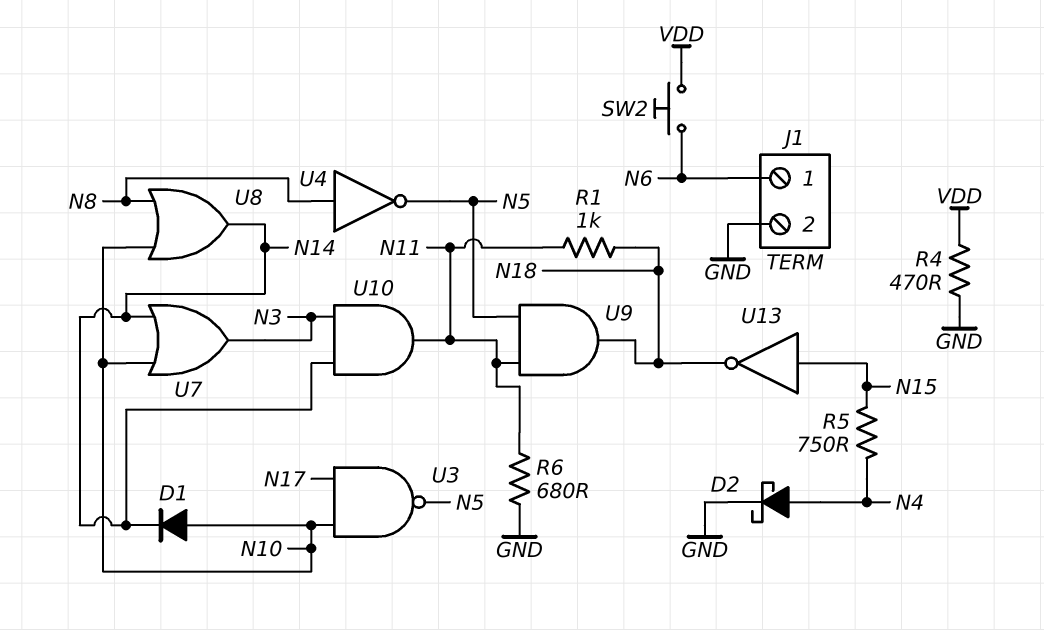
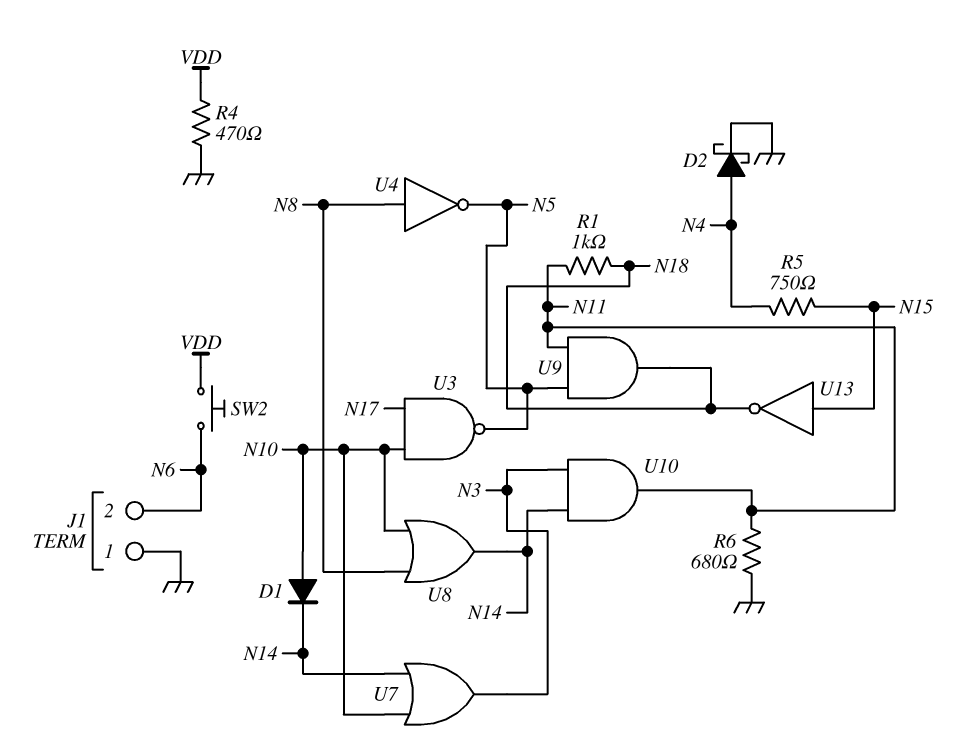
J1 pin 1: N6 -> GND
J1 pin 2: GND -> N6

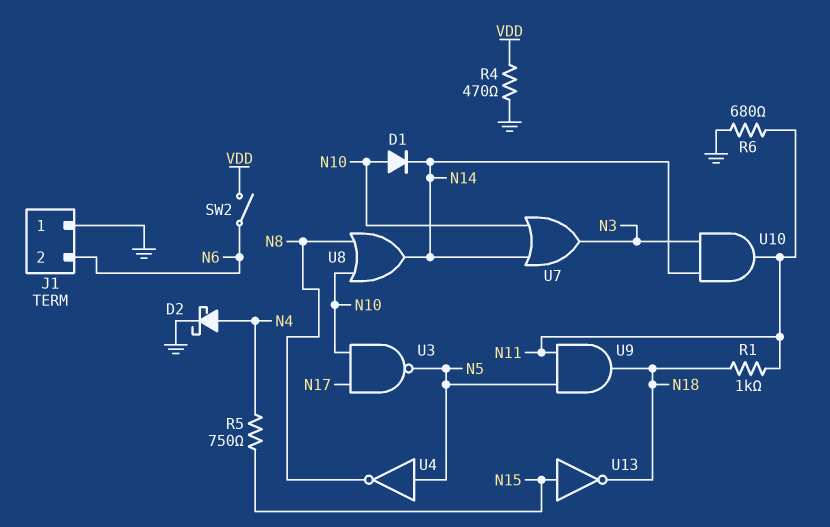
SW2: button (N6, VDD) -> switch (N6, VDD)
U4: NOT (in N8, out N5) -> NOT (in N5, out N8)

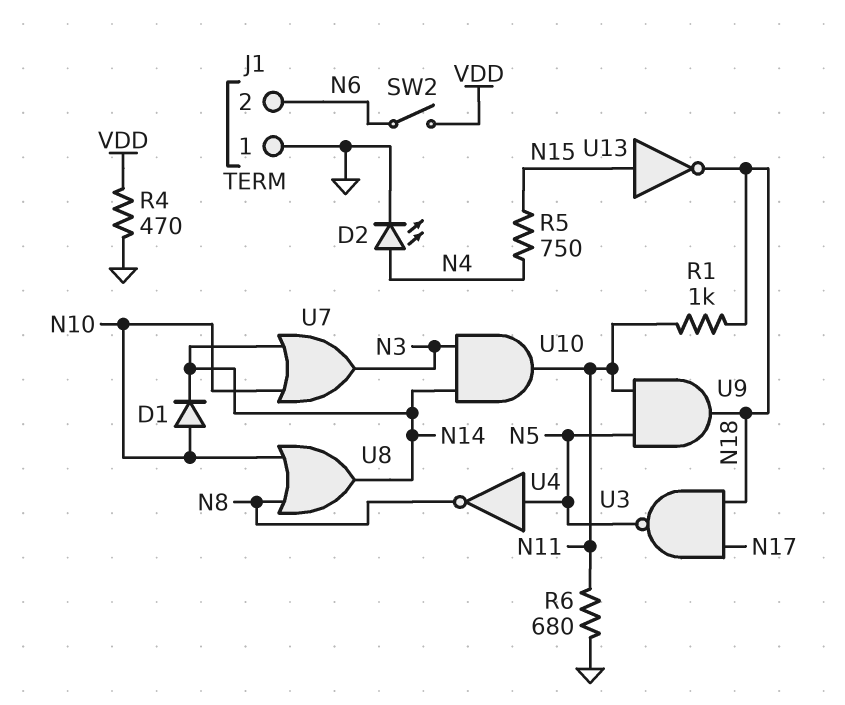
D2: schottky (A N4, K GND) -> LED (A N4, K GND)
U3: NAND (in N10, in N17, out N5) -> NAND (in N17, in N18, out N5)

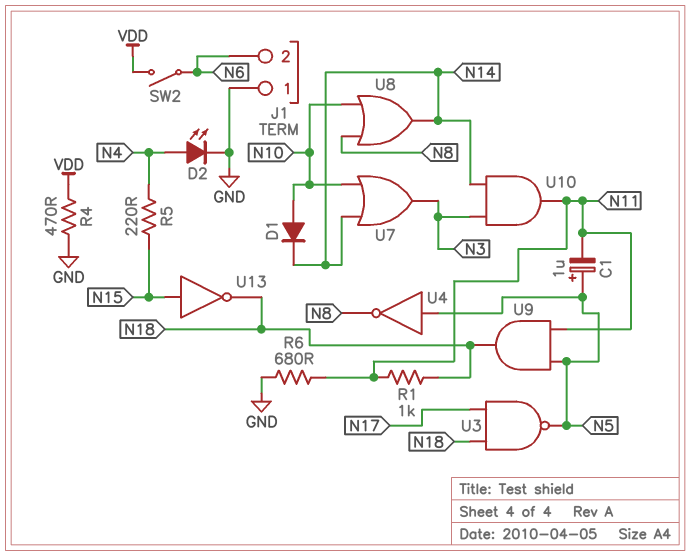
C1: none -> 1uF (plus N5, minus N11)
R5: 750 (N4, N15) -> 220 (N4, N15)

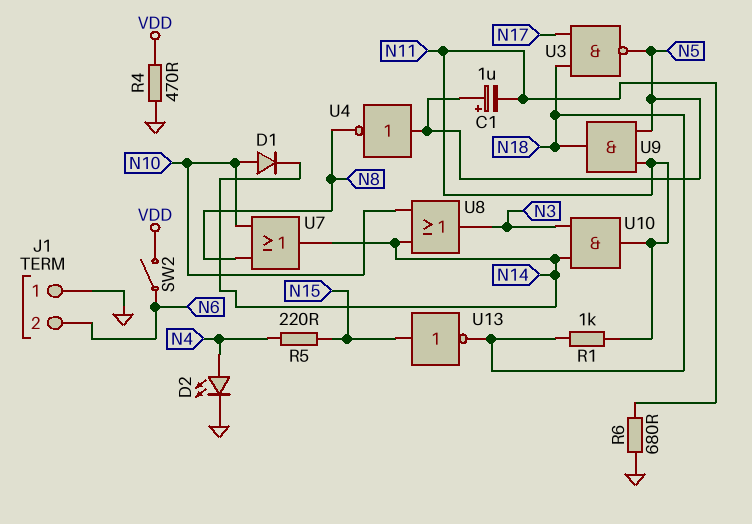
U7: OR (in N10, in N14, out N3) -> OR (in N8, in N10, out N14)
U8: OR (in N8, in N10, out N14) -> OR (in N10, in N14, out N3)

